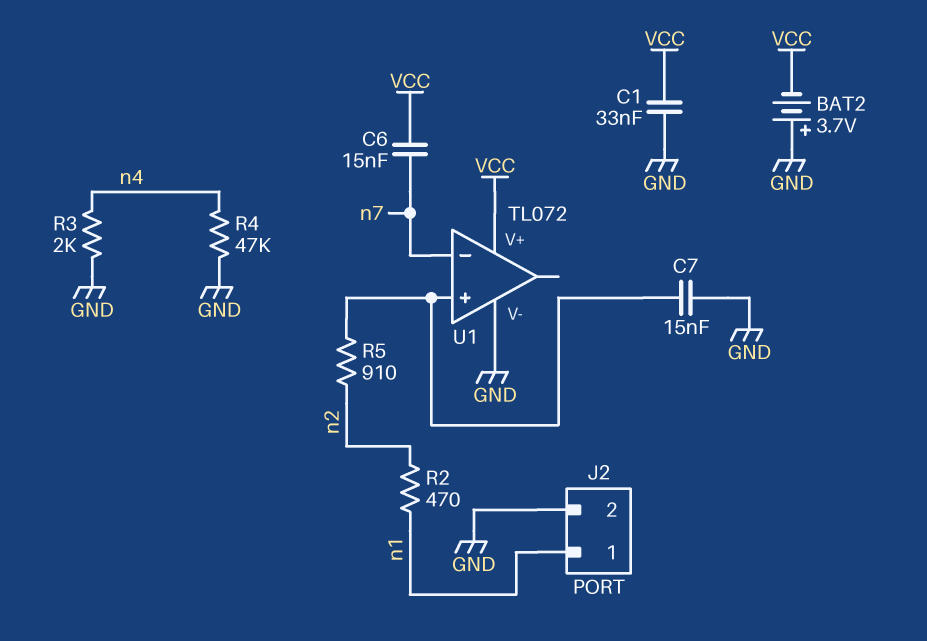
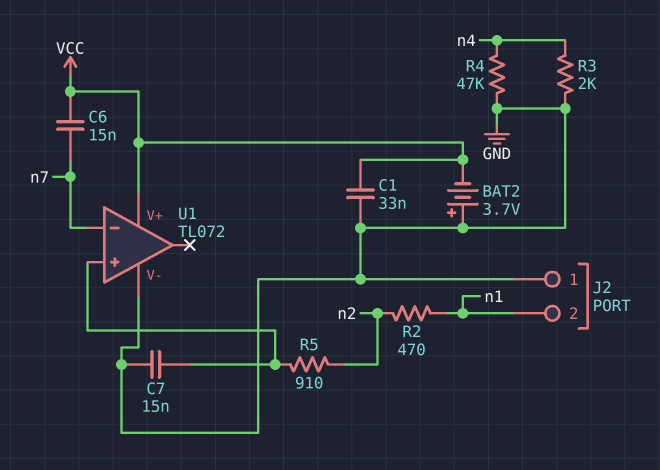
J2 pin 1: n1 -> GND
J2 pin 2: GND -> n1

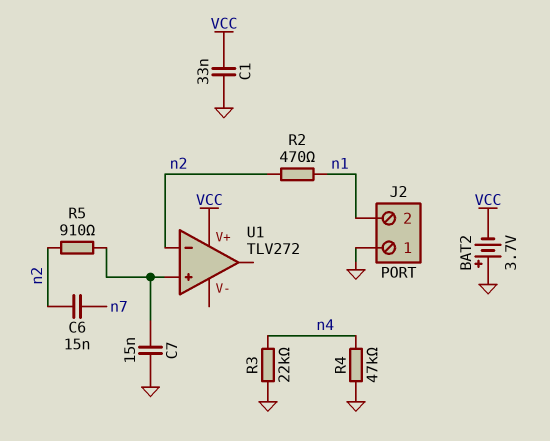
C6: 15nF (VCC, n7) -> 15nF (n2, n7)
R3: 2k (GND, n4) -> 22k (GND, n4)
U1: TL072 -> TLV272
U1 pin V-: GND -> none
U1 pin in-: n7 -> n2

